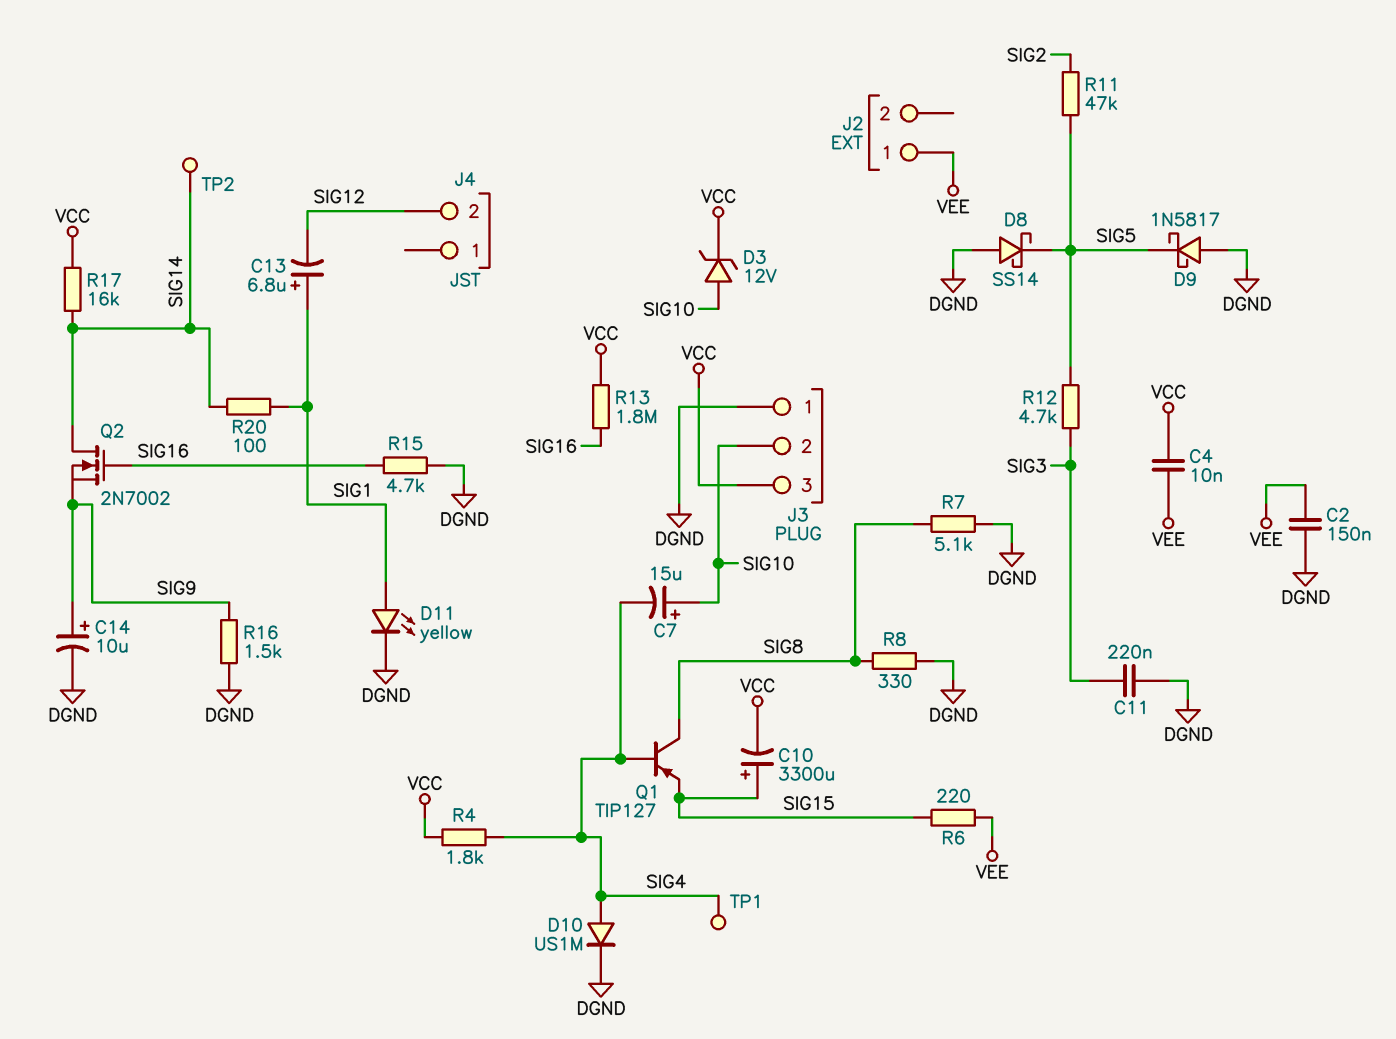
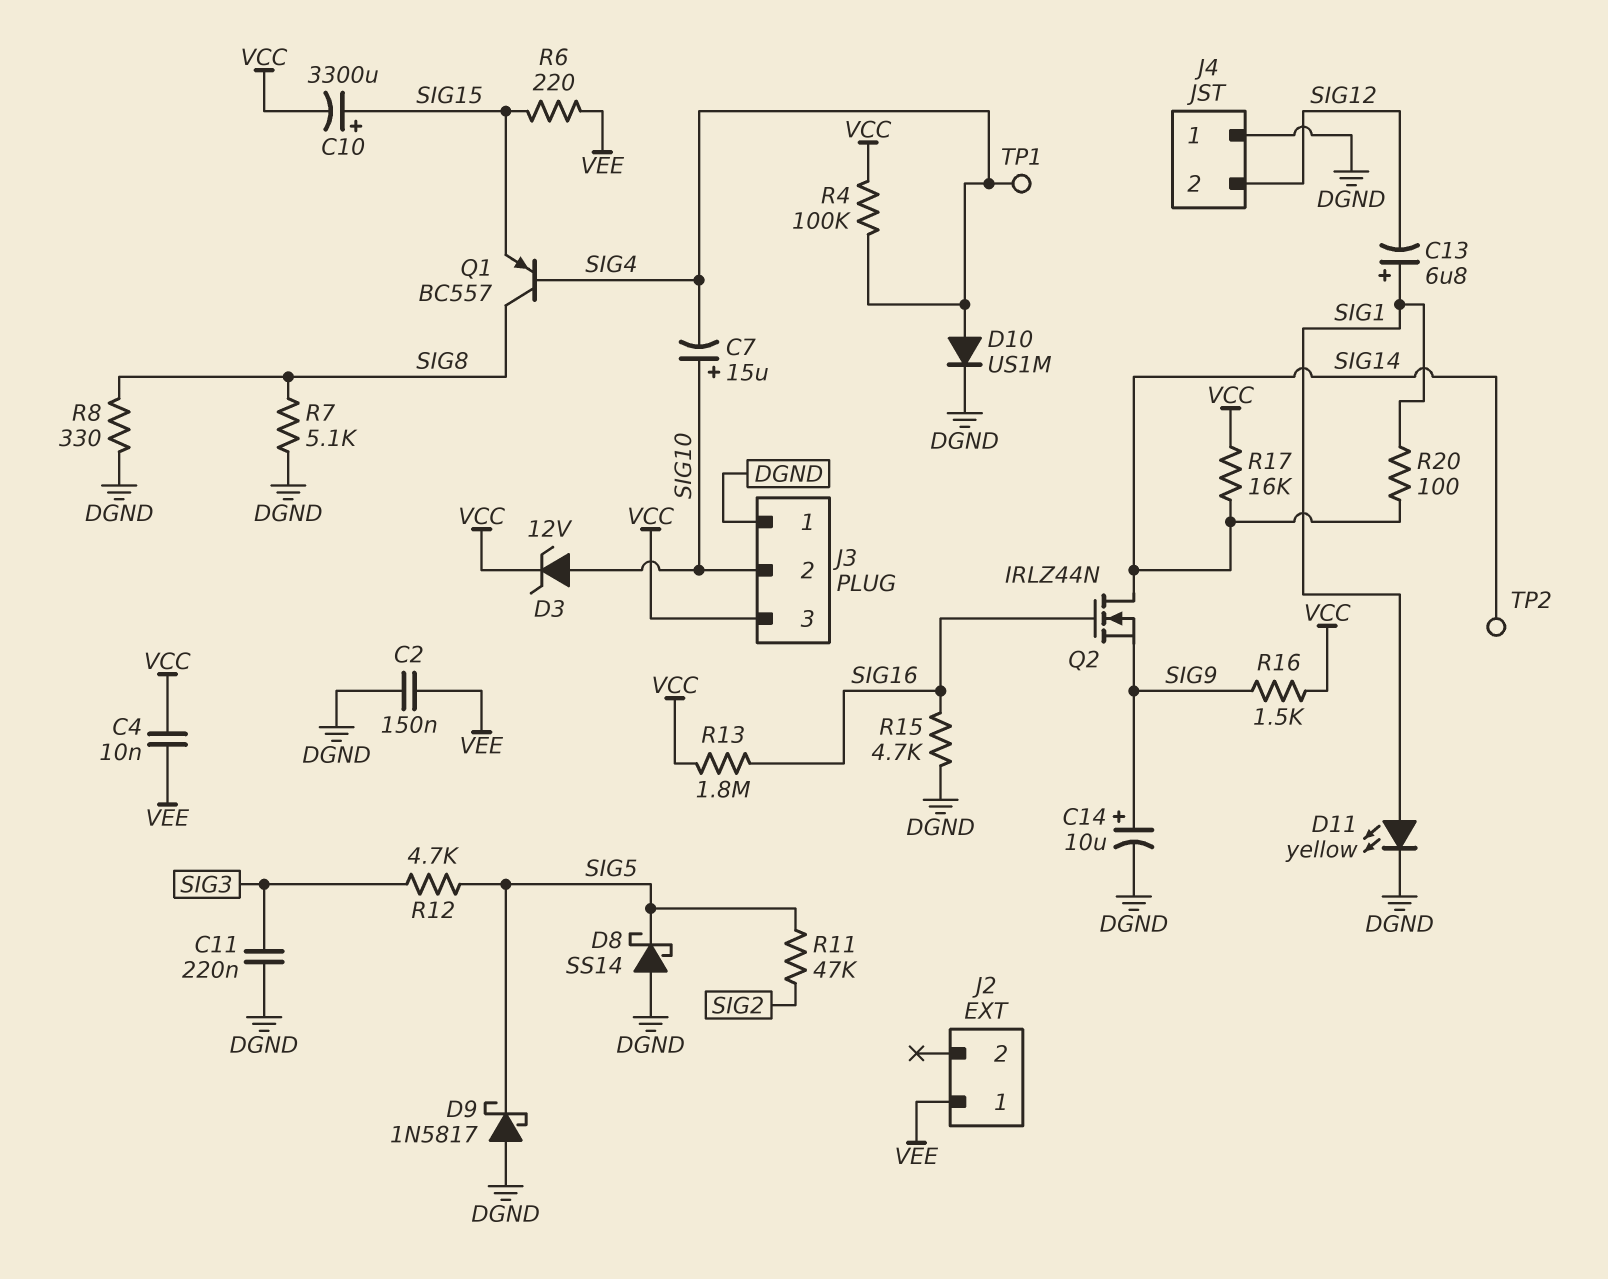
J4 pin 1: none -> DGND
Q1: PNP TIP127 (B SIG4, C SIG8, E SIG15) -> PNP BC557 (B SIG4, C SIG8, E SIG15)
Q2: NMOS 2N7002 (G SIG16, D SIG14, S SIG9) -> NMOS IRLZ44N (G SIG16, D SIG14, S SIG9)
R4: 1.8k (SIG4, VCC) -> 100k (SIG4, VCC)
R16: 1.5k (DGND, SIG9) -> 1.5k (SIG9, VCC)

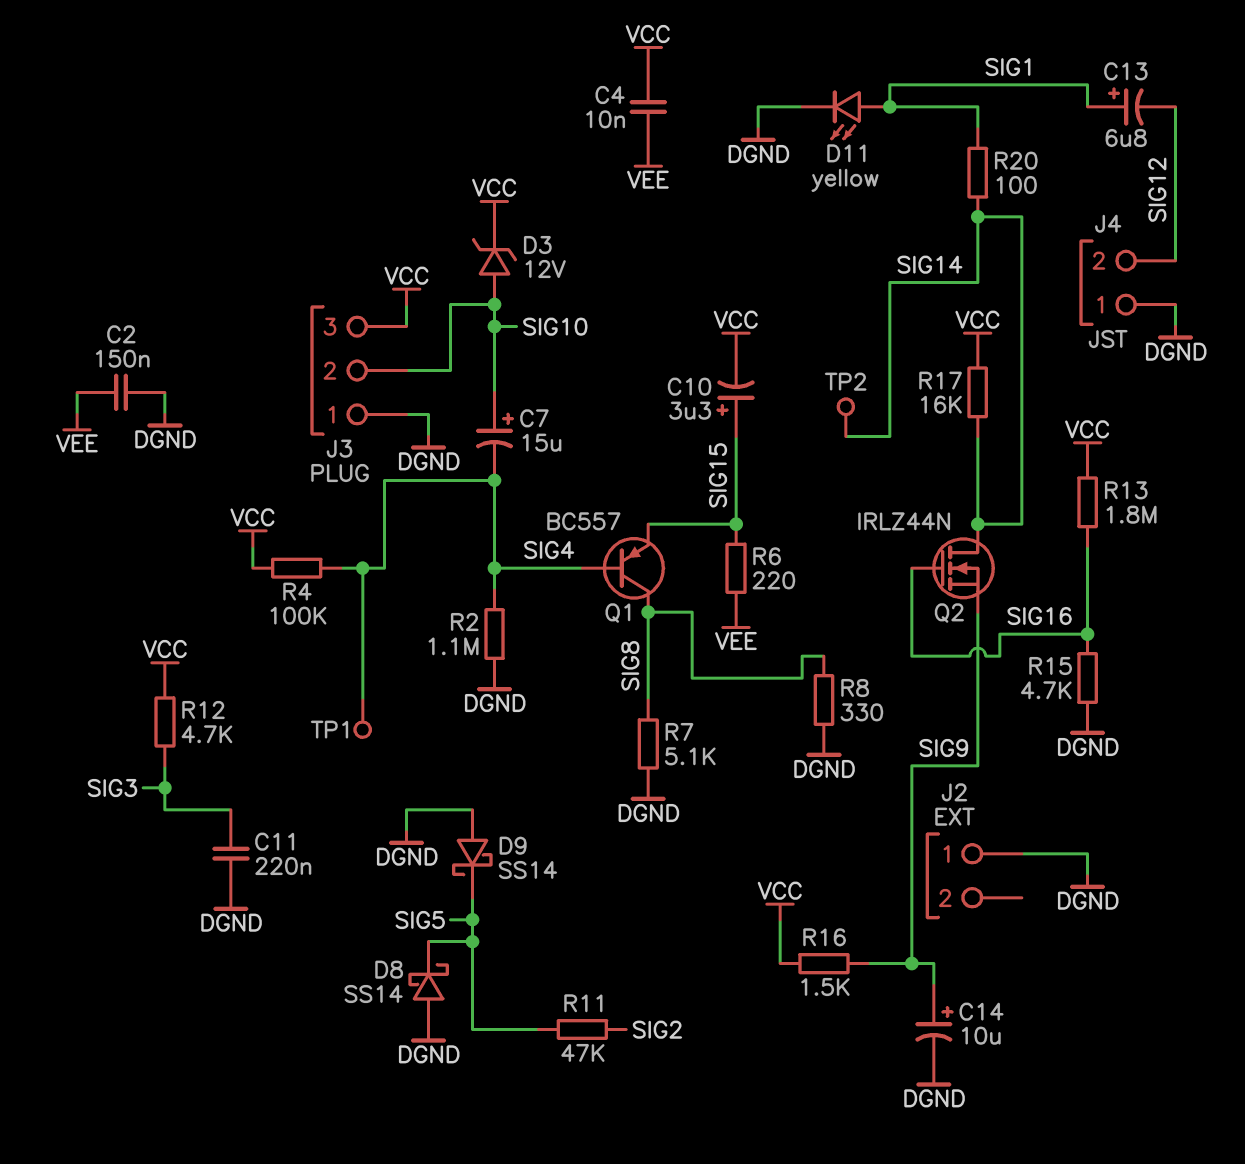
C10: 3300uF (plus SIG15, minus VCC) -> 3.3uF (plus SIG15, minus VCC)
D9: schottky 1N5817 (A DGND, K SIG5) -> schottky SS14 (A DGND, K SIG5)
D10: diode US1M (A SIG4, K DGND) -> none
J2 pin 1: VEE -> DGND
R2: none -> 1.1M (DGND, SIG4)
R12: 4.7k (SIG3, SIG5) -> 4.7k (SIG3, VCC)

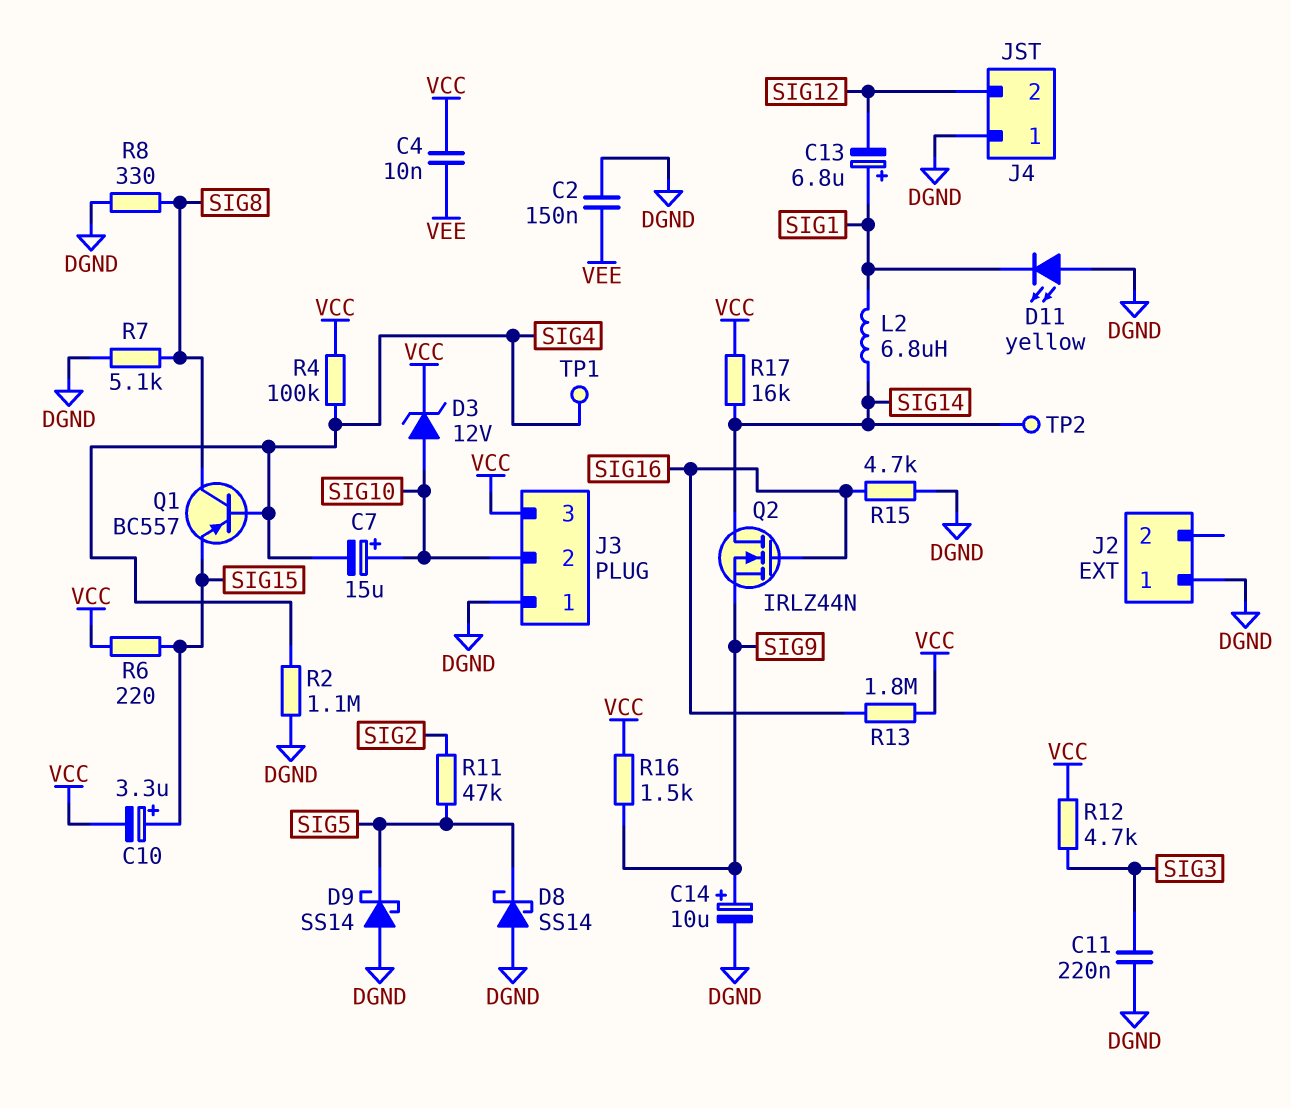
D11: LED yellow (A SIG1, K DGND) -> LED yellow (A DGND, K SIG1)
L2: none -> 6.8uH (SIG1, SIG14)
R6: 220 (SIG15, VEE) -> 220 (SIG15, VCC)
R20: 100 (SIG1, SIG14) -> none

